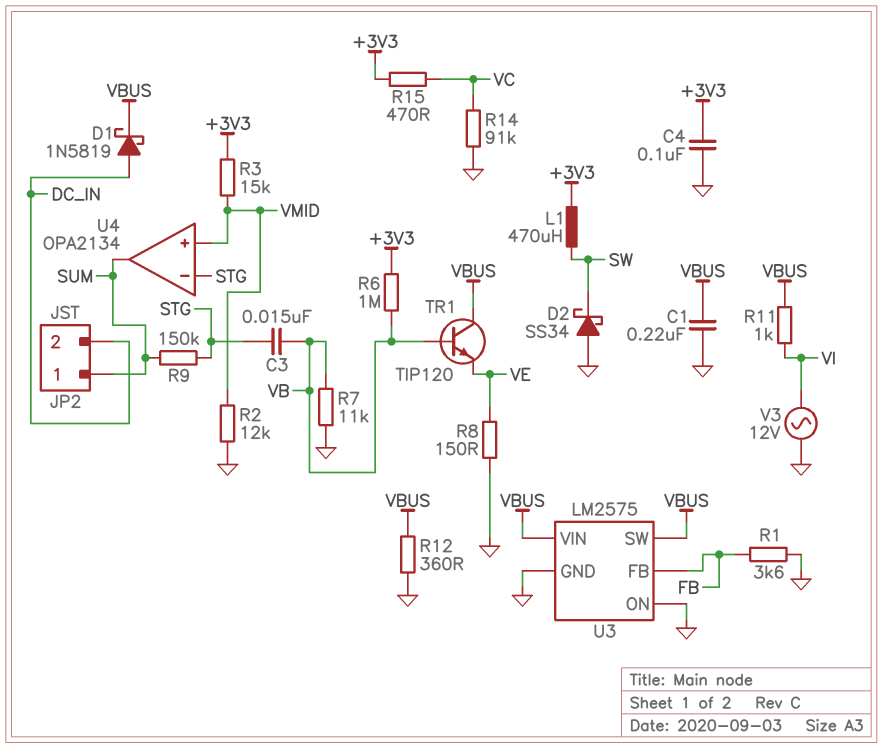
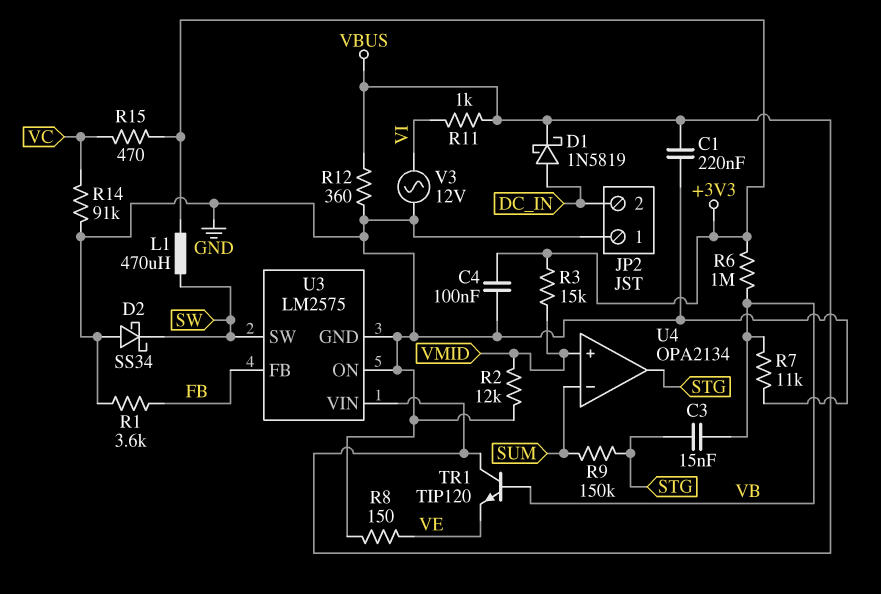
JP2 pin 1: SUM -> GND
U3 pin SW: VBUS -> SW
U4 pin in-: STG -> SUM
U4 pin out: SUM -> STG

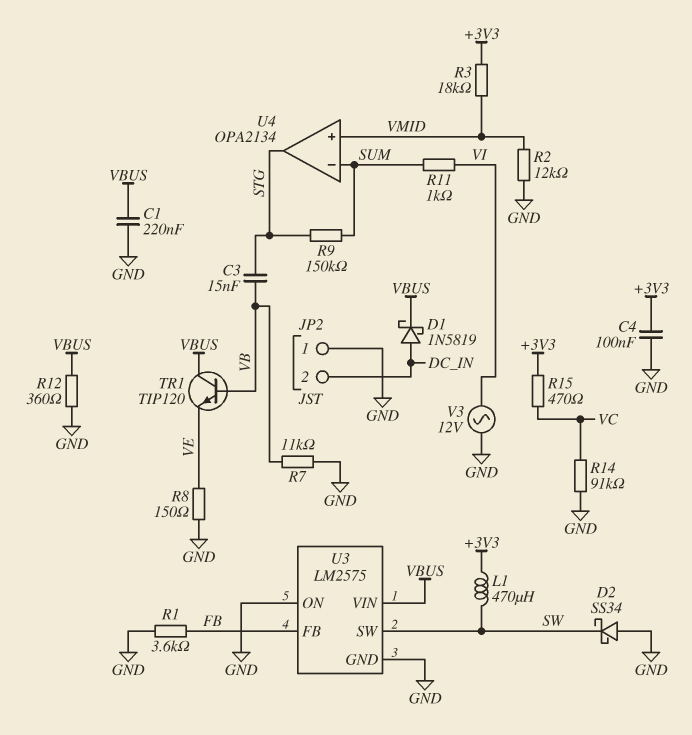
R3: 15k (+3V3, VMID) -> 18k (+3V3, VMID)
R6: 1M (+3V3, VB) -> none
R11: 1k (VBUS, VI) -> 1k (SUM, VI)

